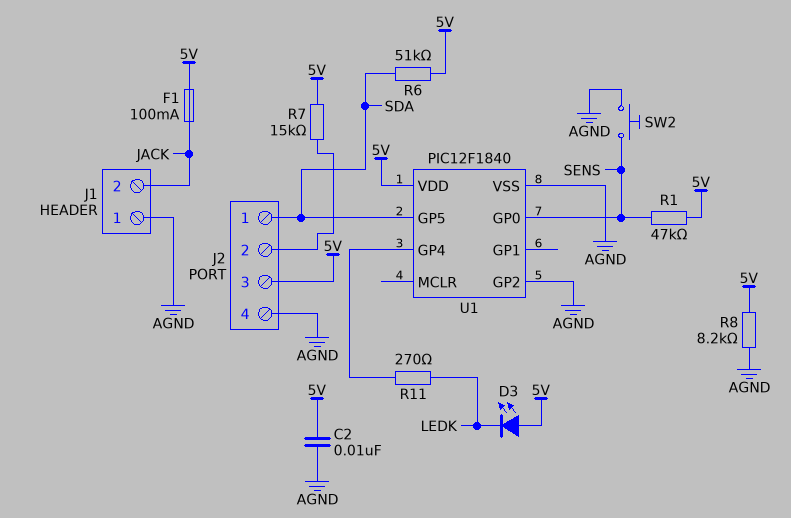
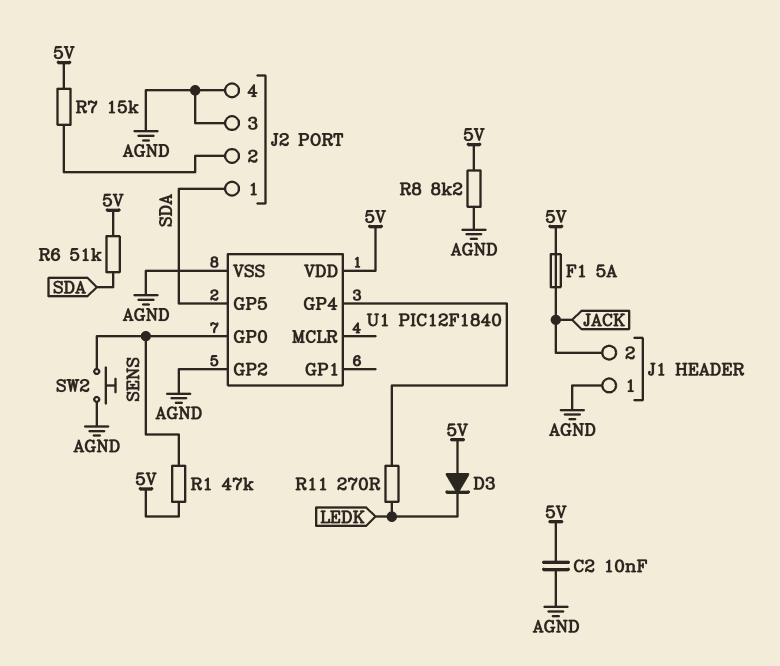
D3: LED (A 5V, K LEDK) -> diode (A 5V, K LEDK)
F1: 100mA (5V, JACK) -> 5A (5V, JACK)
J2 pin 3: 5V -> AGND

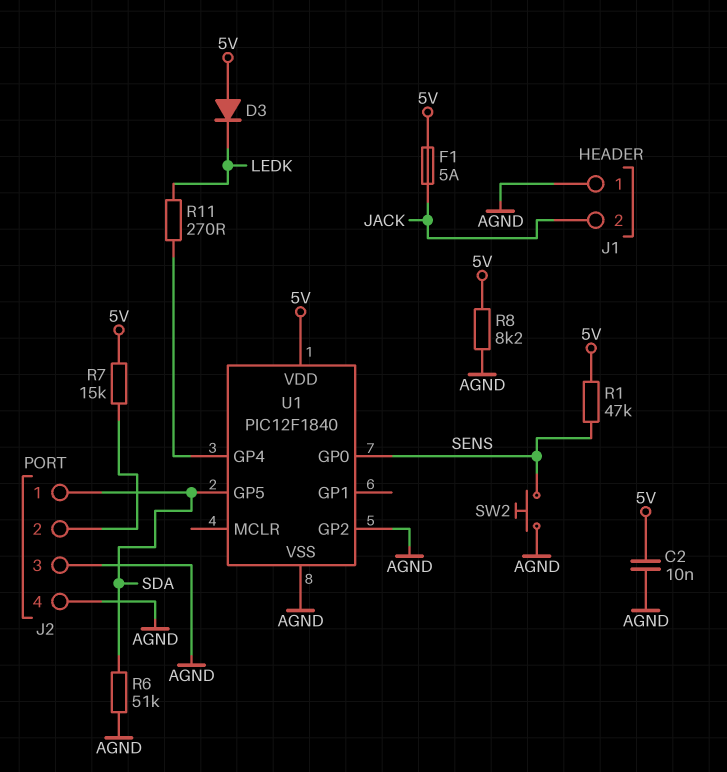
R6: 51k (5V, SDA) -> 51k (AGND, SDA)

